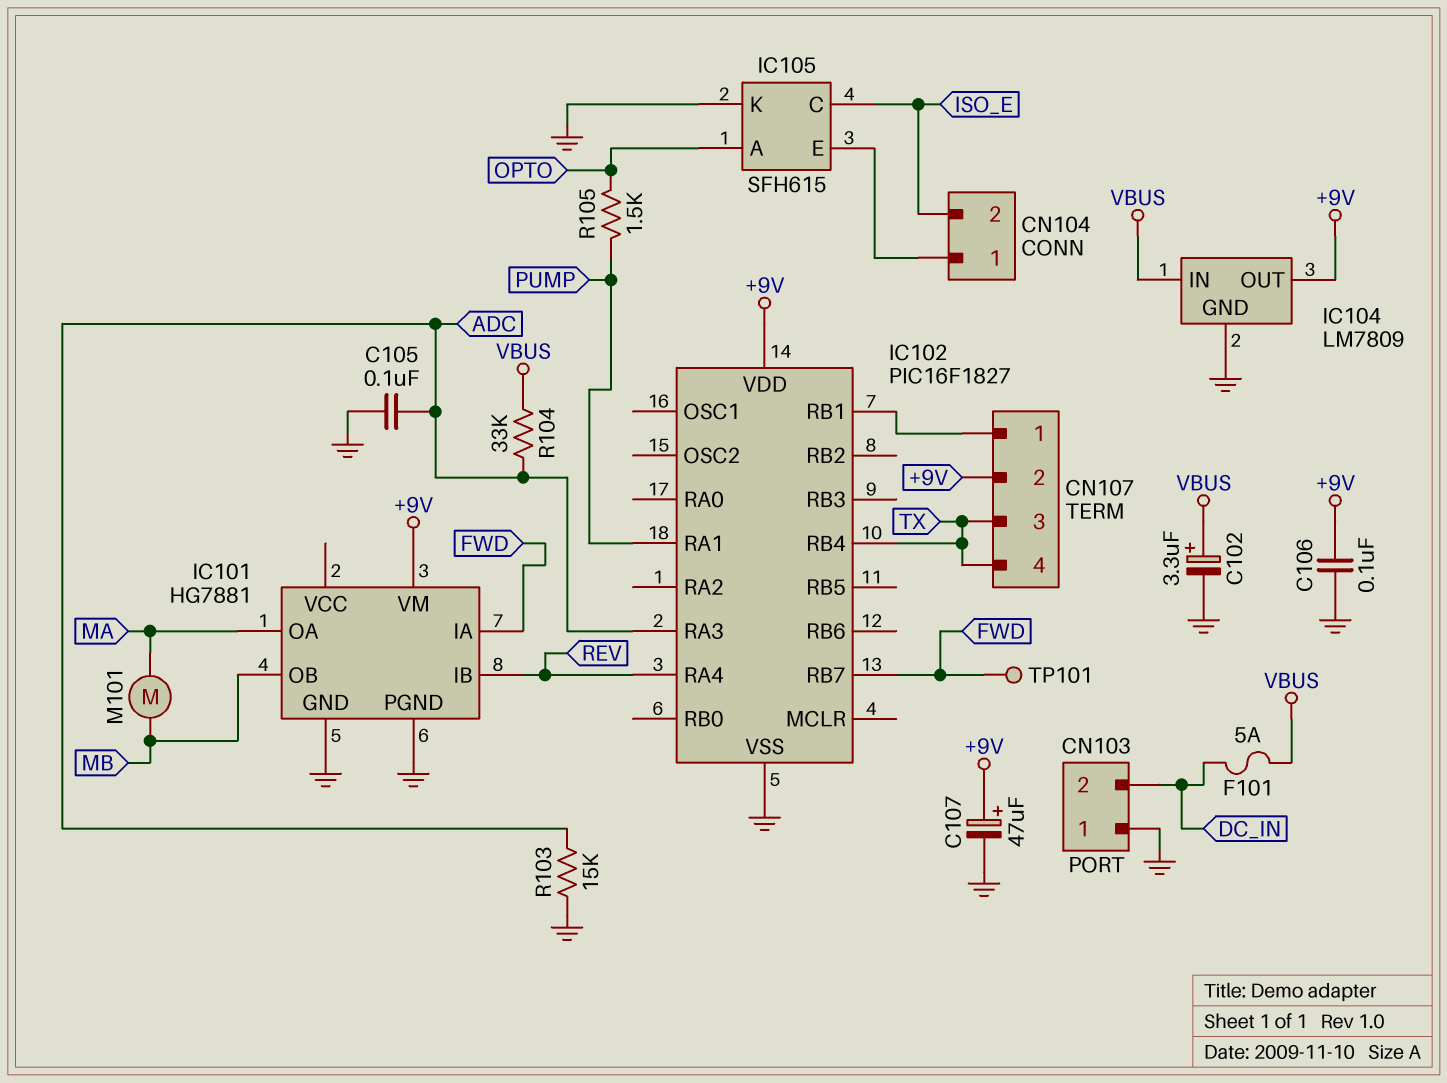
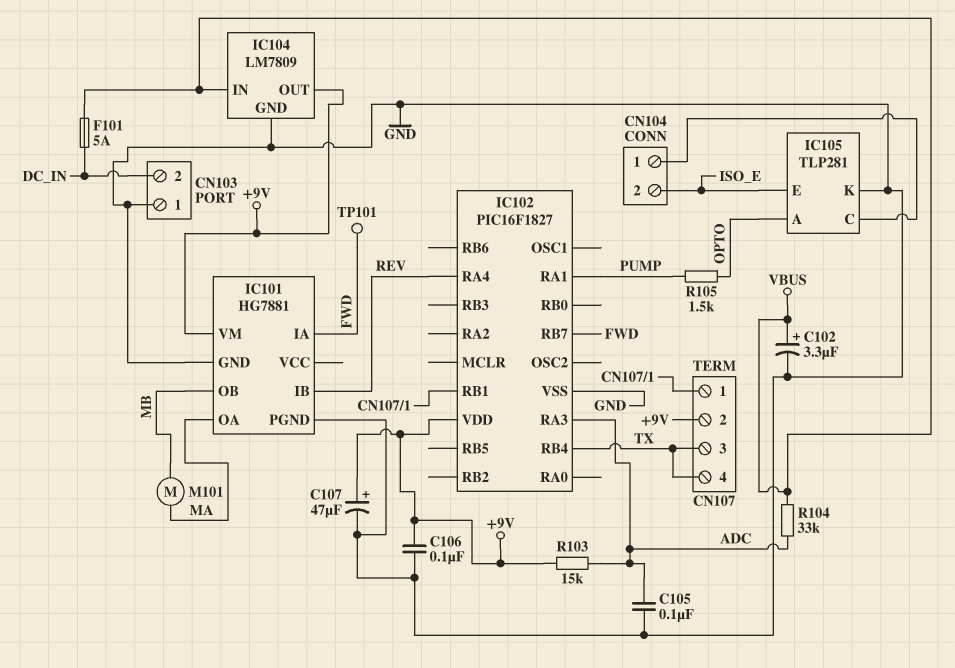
IC105: SFH615 -> TLP281
IC105 pin C: ISO_E -> CN104/1
IC105 pin E: CN104/1 -> ISO_E
R103: 15k (ADC, GND) -> 15k (+9V, ADC)

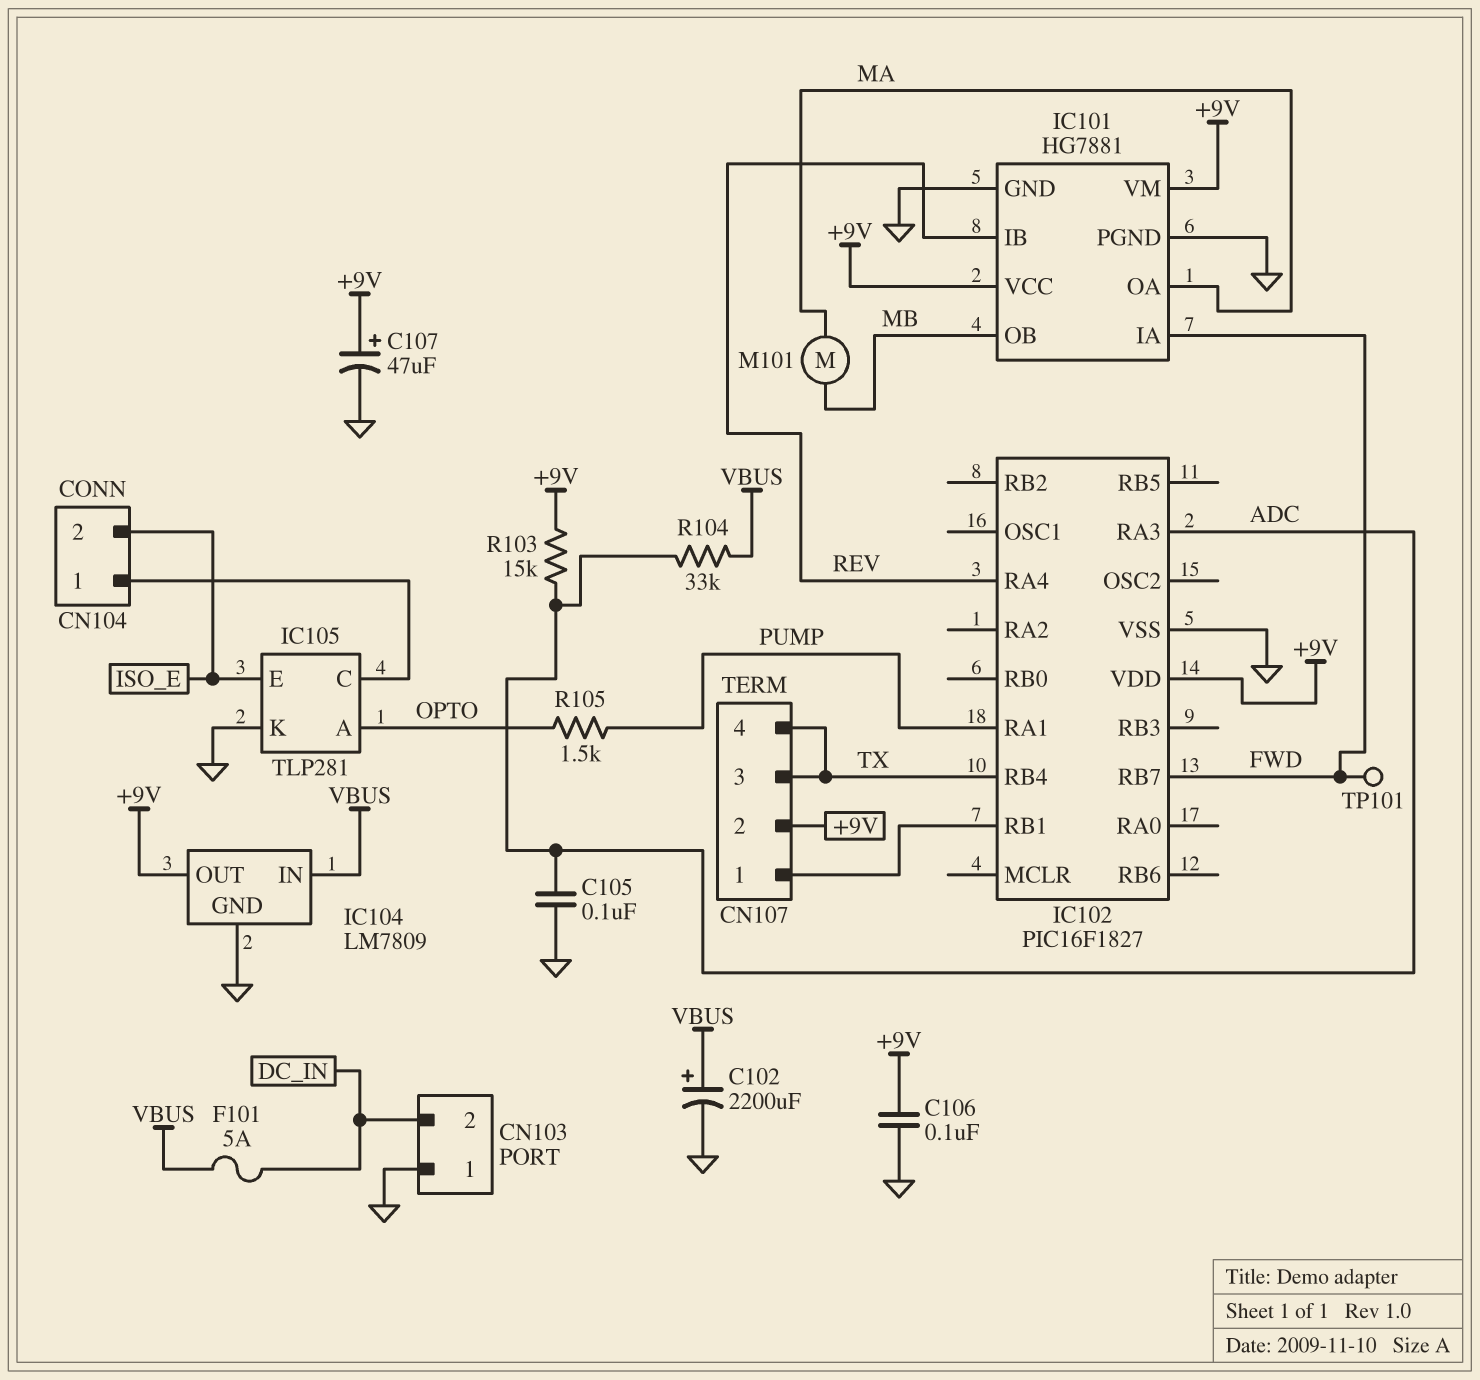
C102: 3.3uF (plus VBUS, minus GND) -> 2200uF (plus VBUS, minus GND)
IC101 pin VCC: none -> +9V

